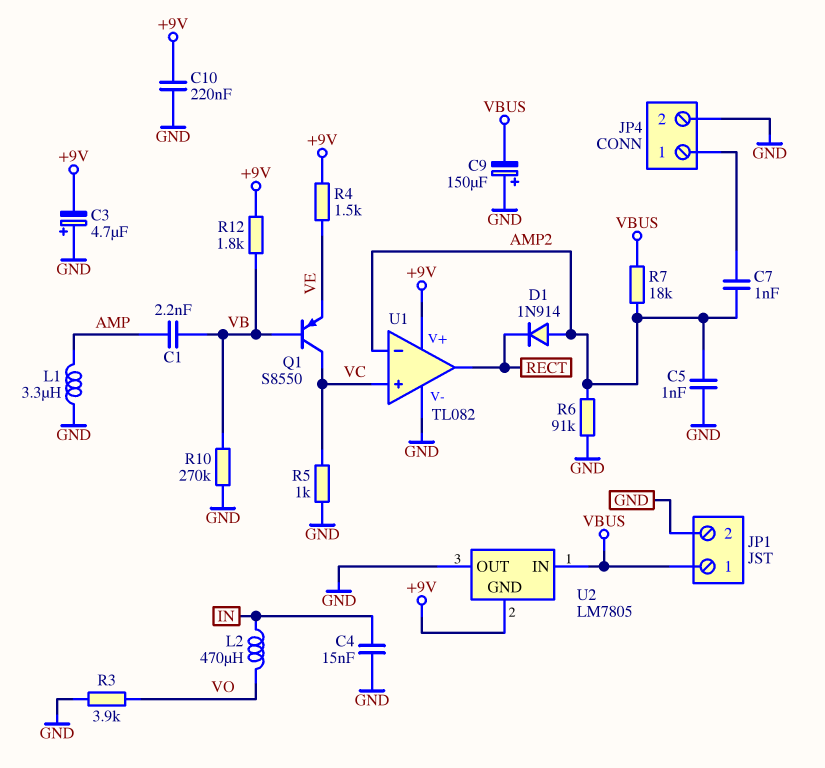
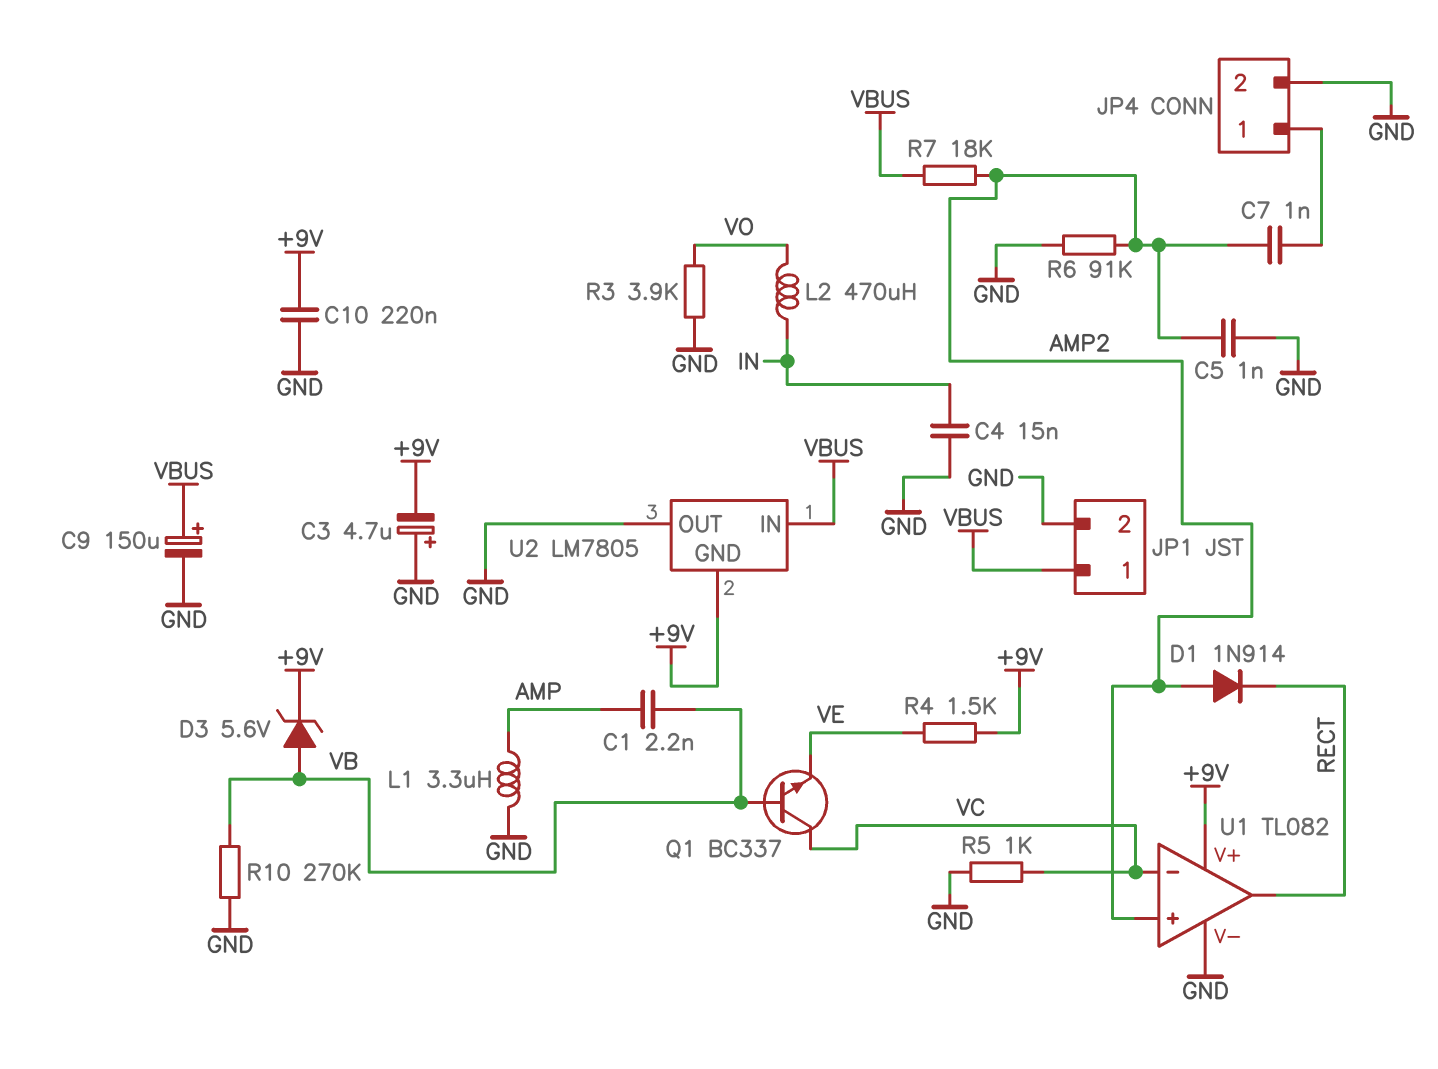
C9: 150uF (plus GND, minus VBUS) -> 150uF (plus VBUS, minus GND)
D3: none -> zener 5.6V (A VB, K +9V)
Q1: PNP S8550 (B VB, C VC, E VE) -> NPN BC337 (B VB, C VC, E VE)
R12: 1.8k (+9V, VB) -> none
U1 pin in+: VC -> AMP2
U1 pin in-: AMP2 -> VC

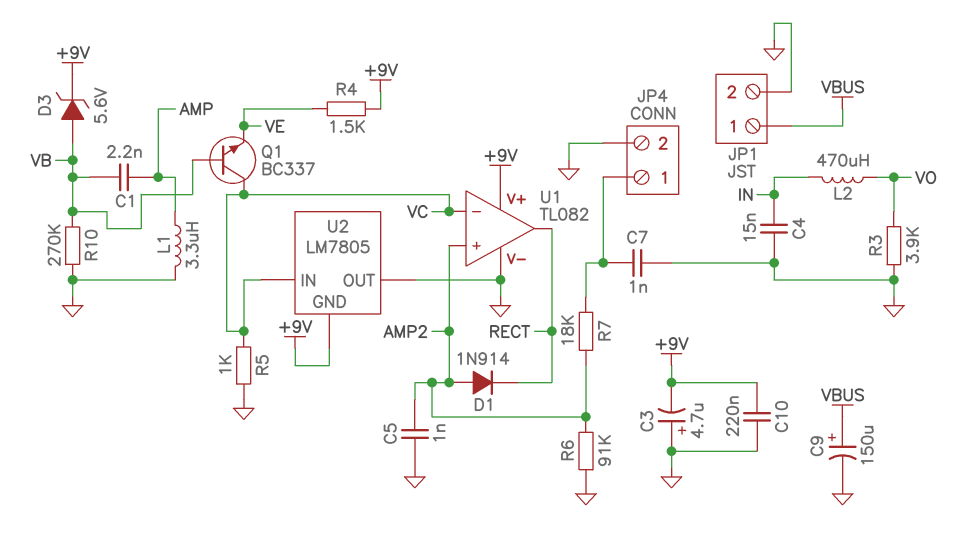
C7: 1nF (AMP2, JP4/1) -> 1nF (GND, JP4/1)
R7: 18k (AMP2, VBUS) -> 18k (AMP2, JP4/1)
U2 pin IN: VBUS -> VC

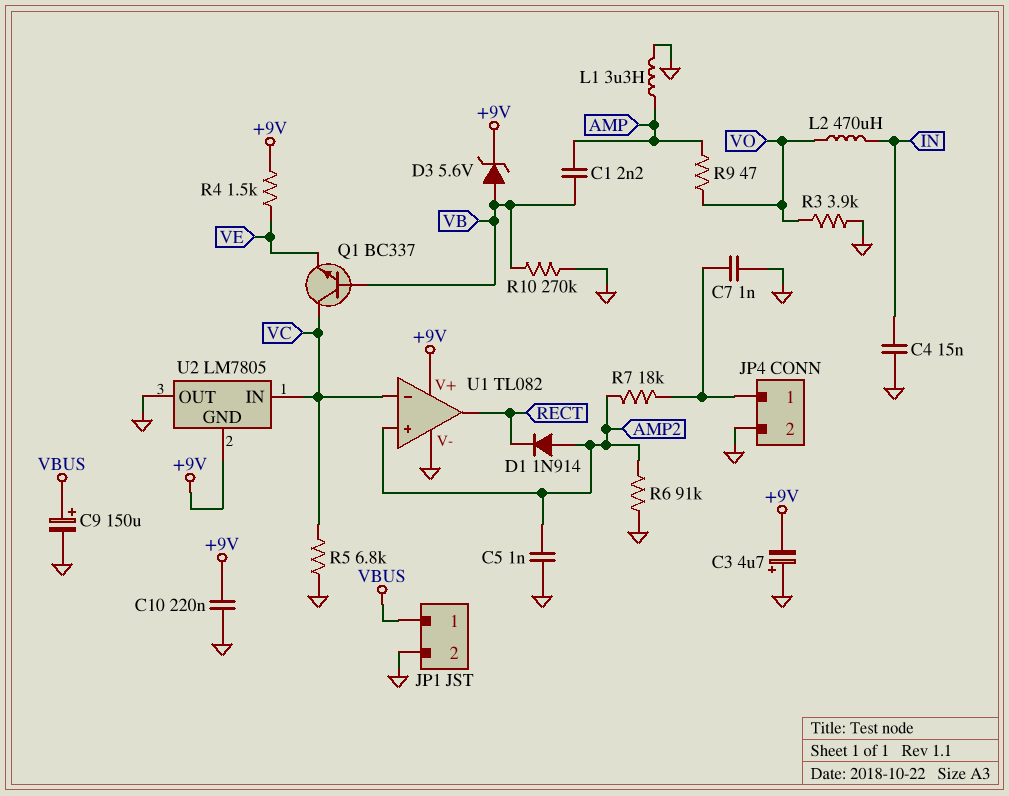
R5: 1k (GND, VC) -> 6.8k (GND, VC)
R9: none -> 47 (AMP, VO)

